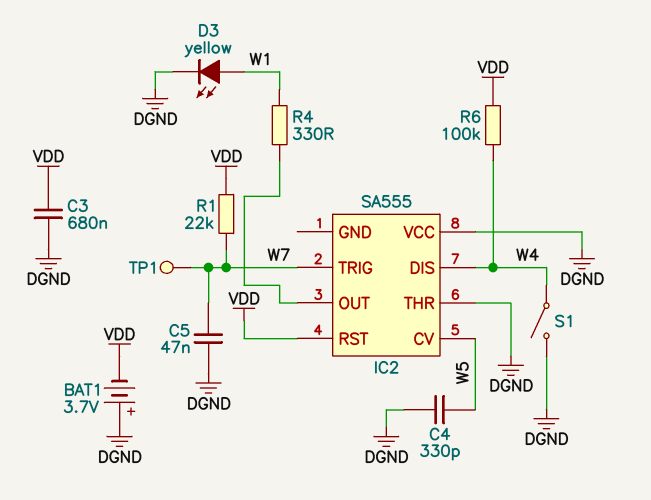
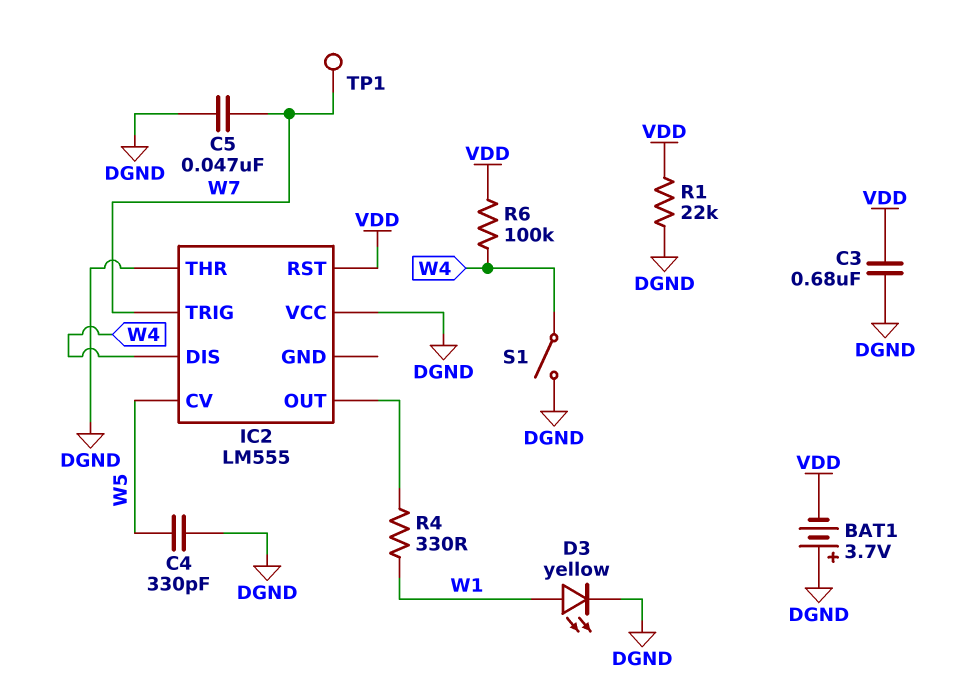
IC2: SA555 -> LM555
R1: 22k (VDD, W7) -> 22k (DGND, VDD)

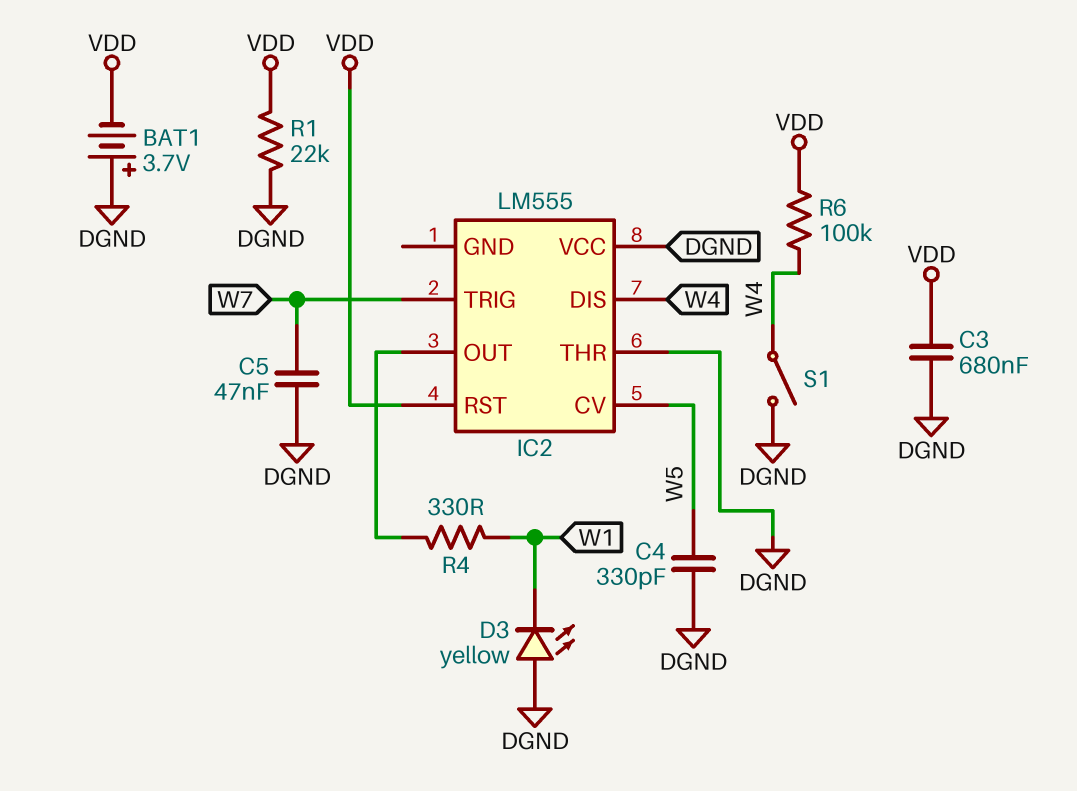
D3: LED yellow (A W1, K DGND) -> LED yellow (A DGND, K W1)
TP1: test point (W7) -> none

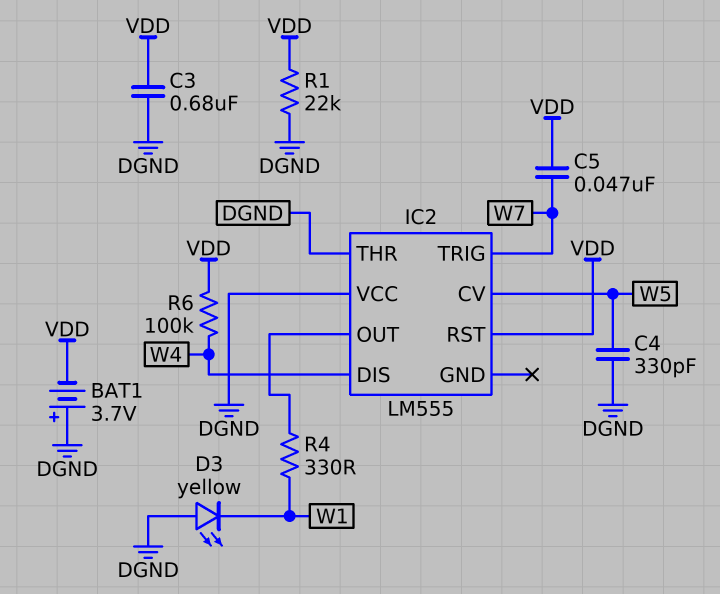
C5: 47nF (DGND, W7) -> 47nF (VDD, W7)
S1: switch (DGND, W4) -> none

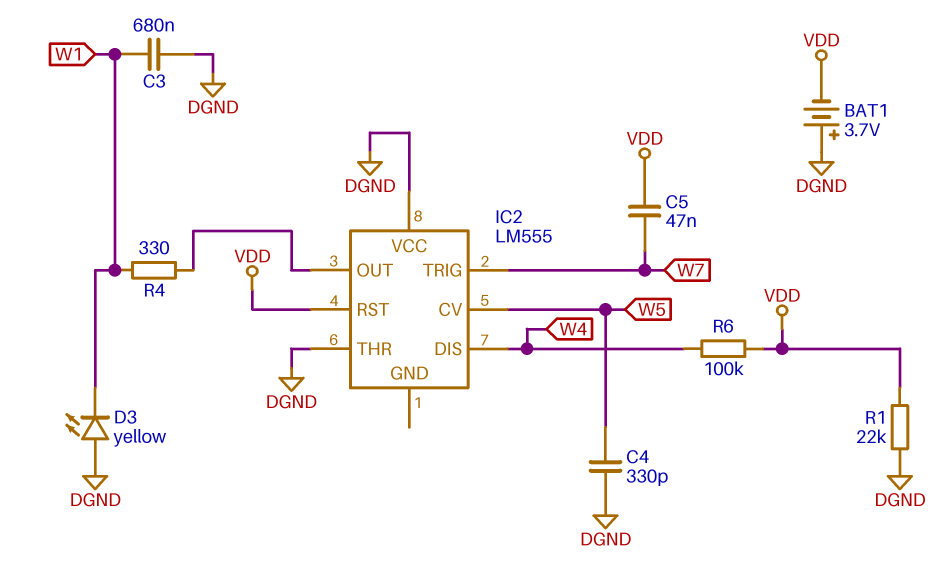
C3: 680nF (DGND, VDD) -> 680nF (DGND, W1)

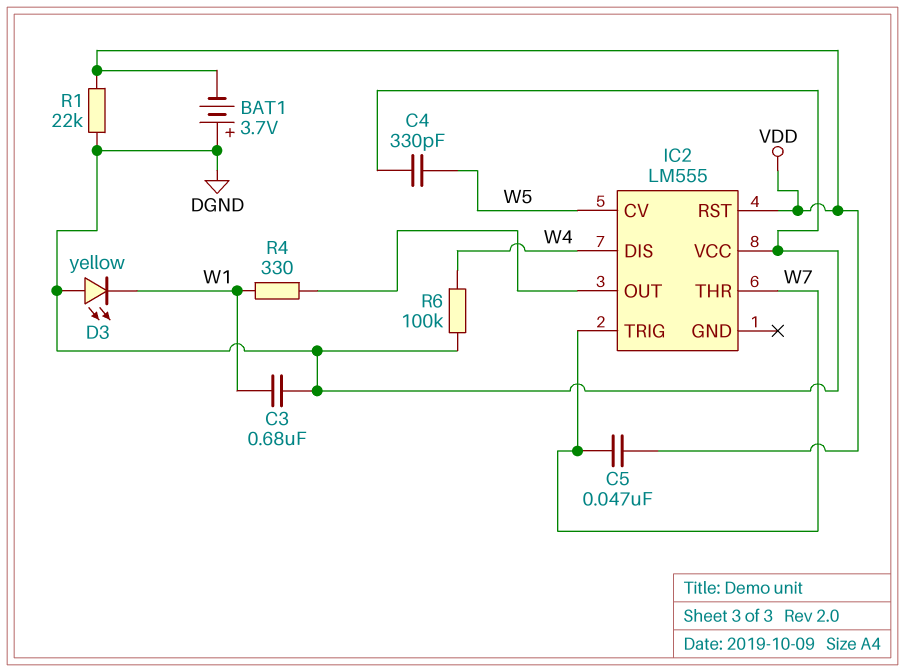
IC2 pin THR: DGND -> W7
R6: 100k (VDD, W4) -> 100k (DGND, W4)

